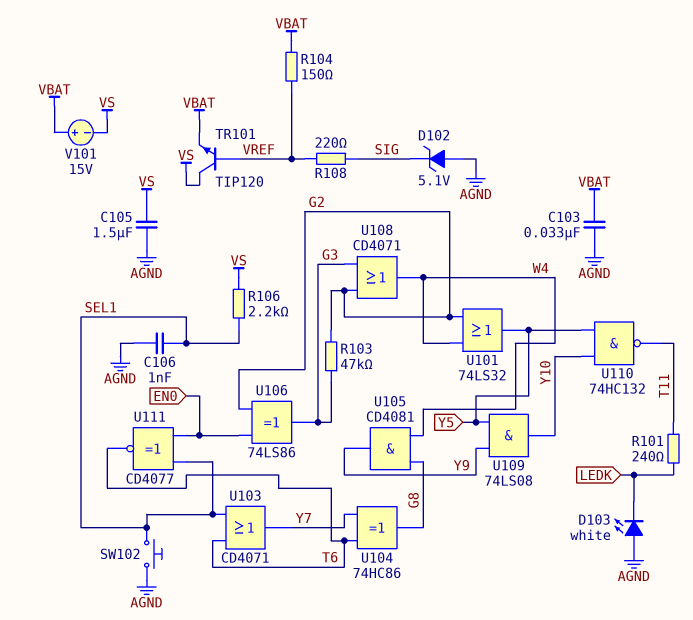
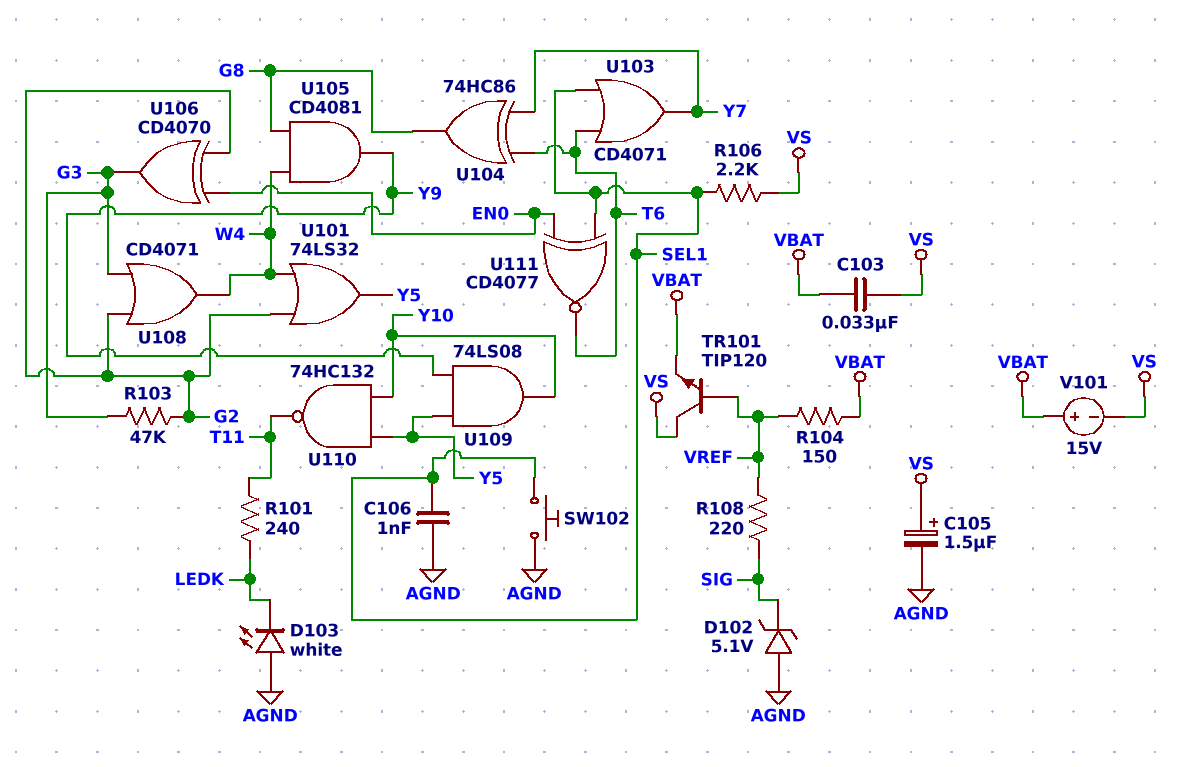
C103: 33nF (AGND, VBAT) -> 33nF (VBAT, VS)
C105: 1.5uF (AGND, VS) -> 1.5uF (plus VS, minus AGND)
U106: XOR 74LS86 (in EN0, in G2, out G3) -> XOR CD4070 (in EN0, in G2, out G3)

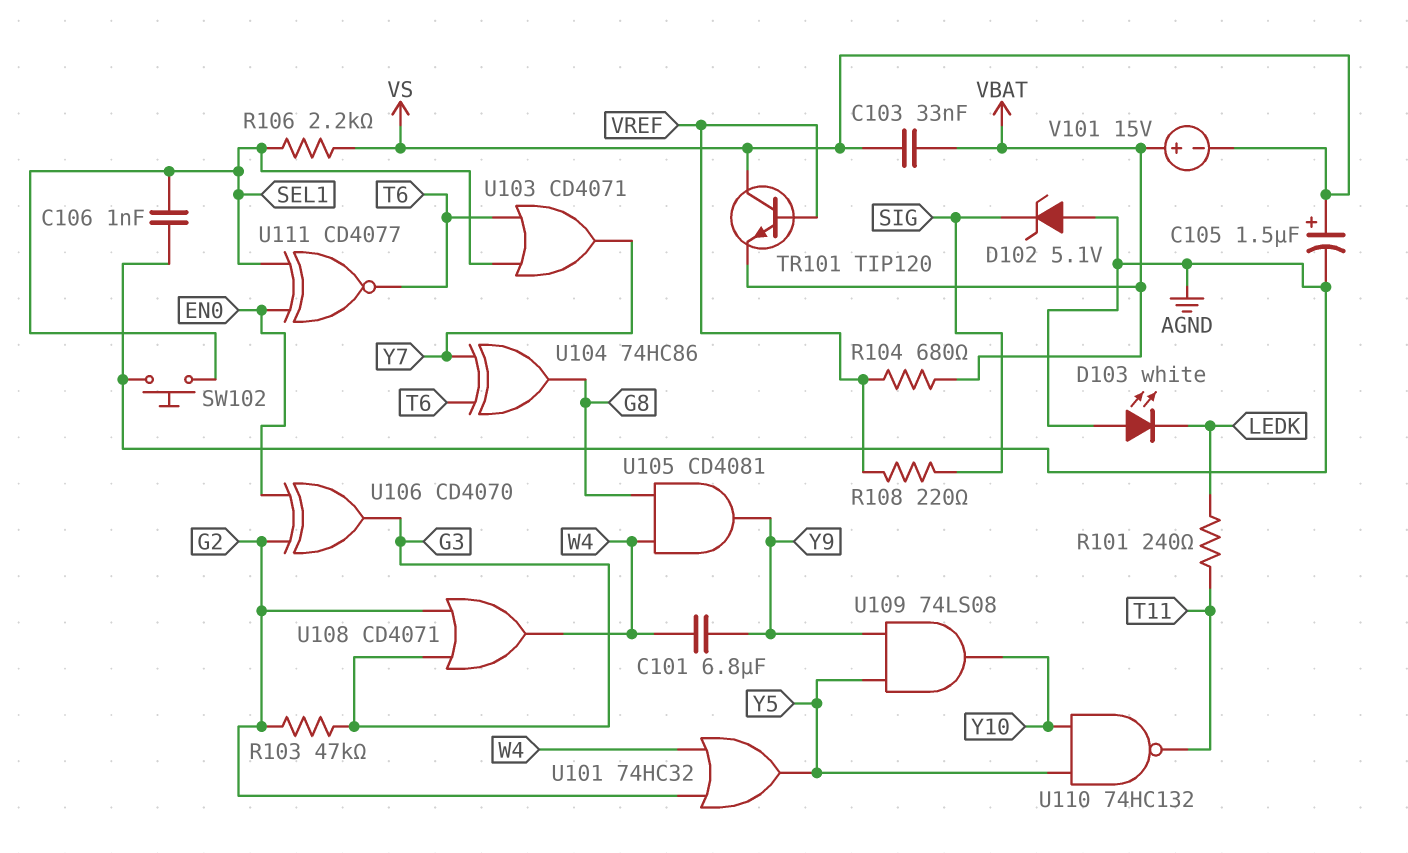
C101: none -> 6.8uF (W4, Y9)
R104: 150 (VBAT, VREF) -> 680 (VBAT, VREF)
U101: OR 74LS32 (in G2, in W4, out Y5) -> OR 74HC32 (in G2, in W4, out Y5)

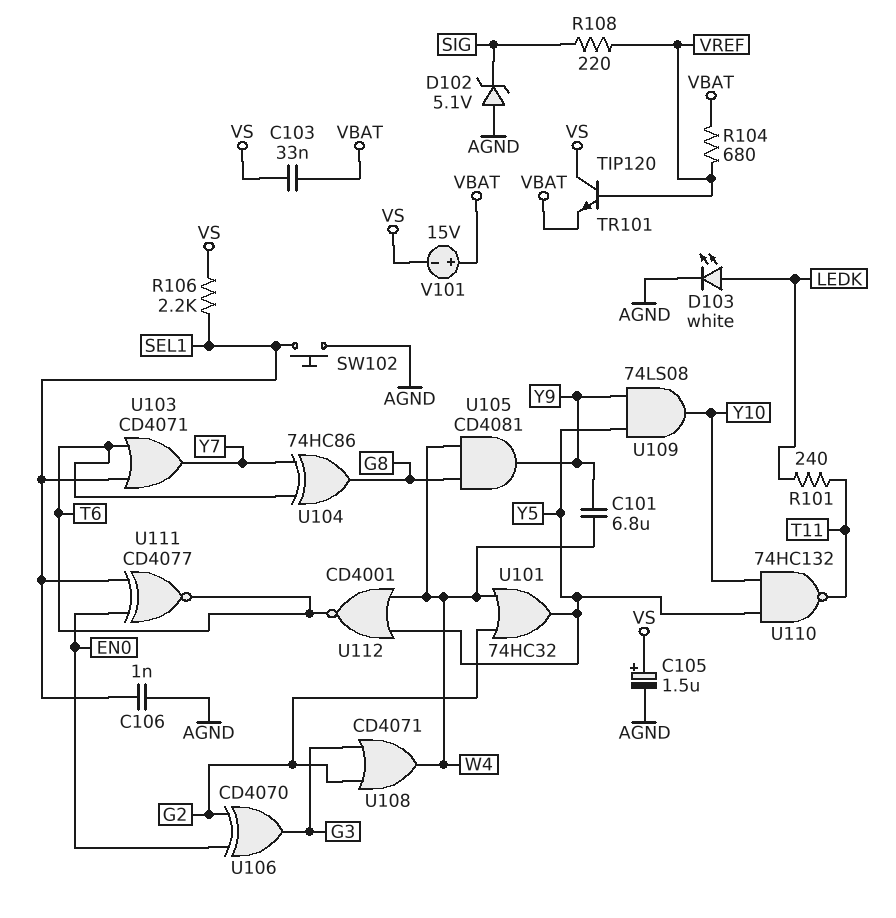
D103: LED white (A AGND, K LEDK) -> LED white (A LEDK, K AGND)
R103: 47k (G2, G3) -> none
U112: none -> NOR CD4001 (in W4, in Y5, out T6)

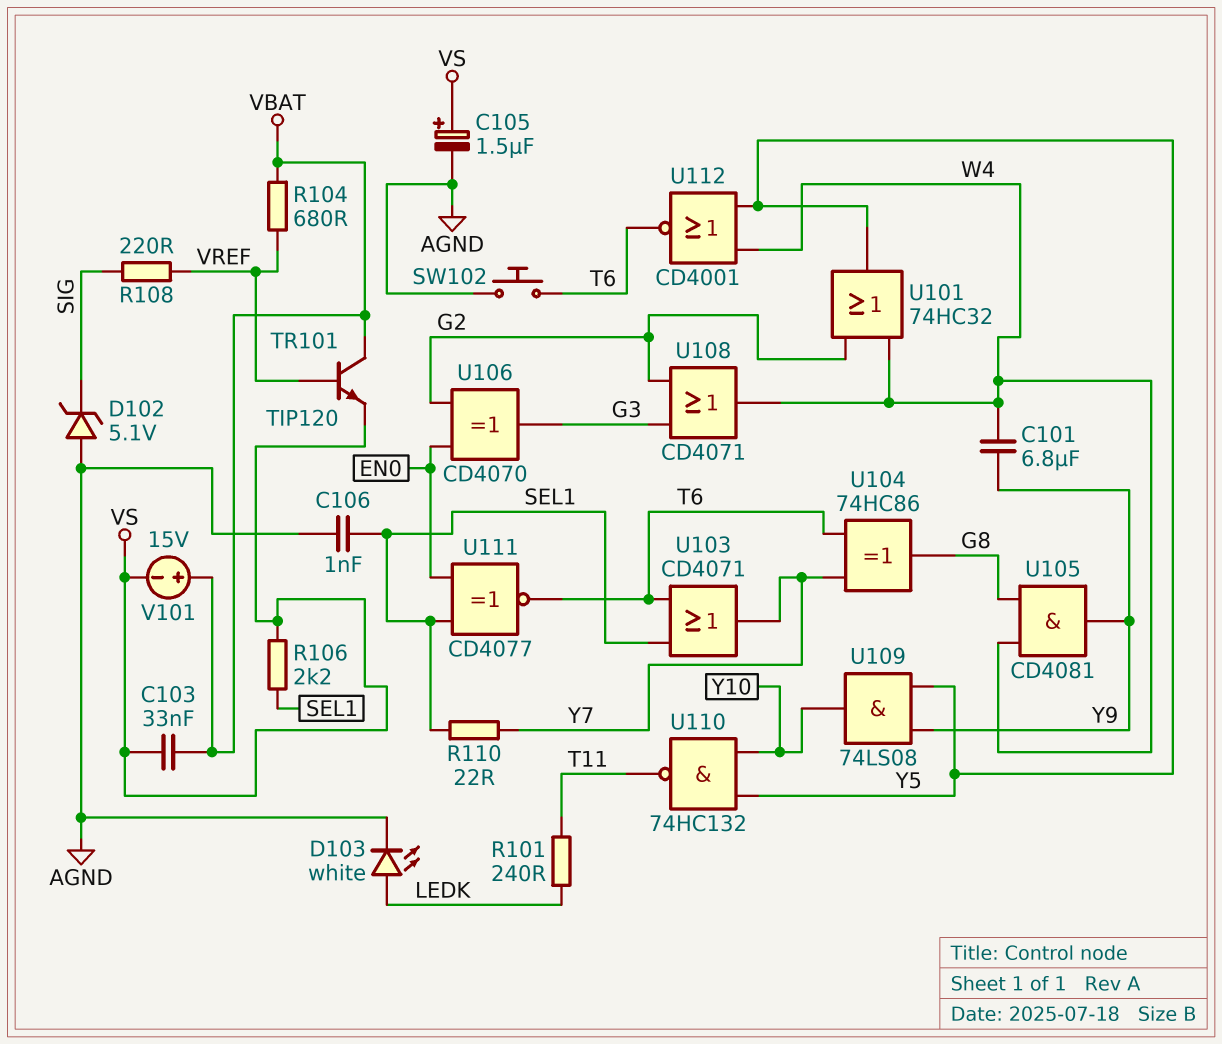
R110: none -> 22 (SEL1, Y7)
SW102: button (AGND, SEL1) -> button (AGND, T6)
TR101: NPN TIP120 (B VREF, C VS, E VBAT) -> NPN TIP120 (B VREF, C VBAT, E VS)

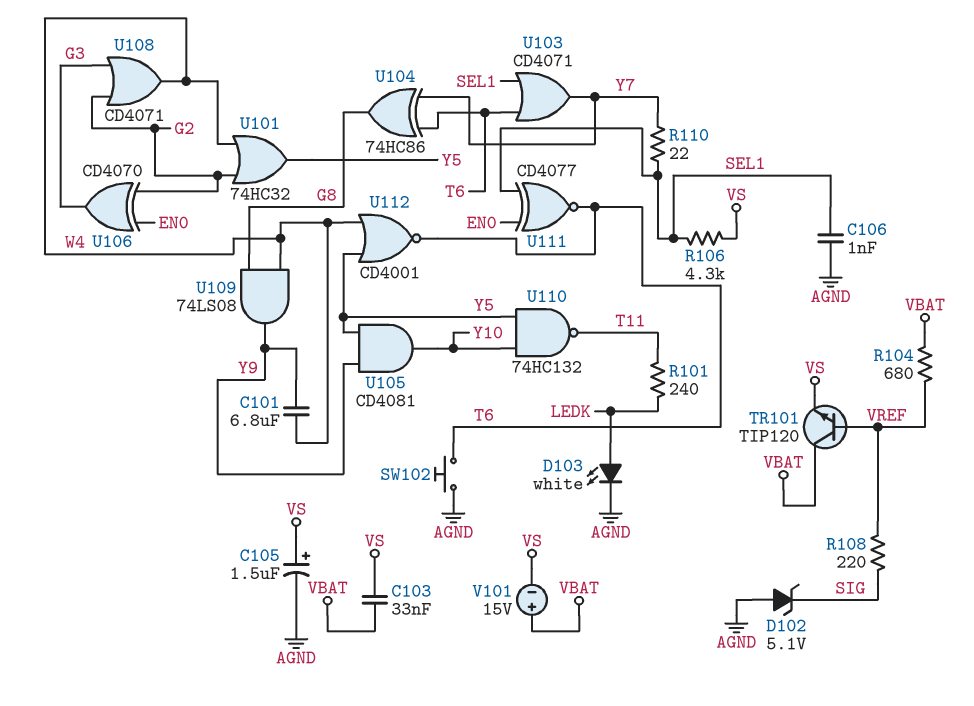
R106: 2.2k (SEL1, VS) -> 4.3k (SEL1, VS)
U105: AND CD4081 (in G8, in W4, out Y9) -> AND CD4081 (in Y5, in Y9, out Y10)
U109: AND 74LS08 (in Y5, in Y9, out Y10) -> AND 74LS08 (in G8, in W4, out Y9)

